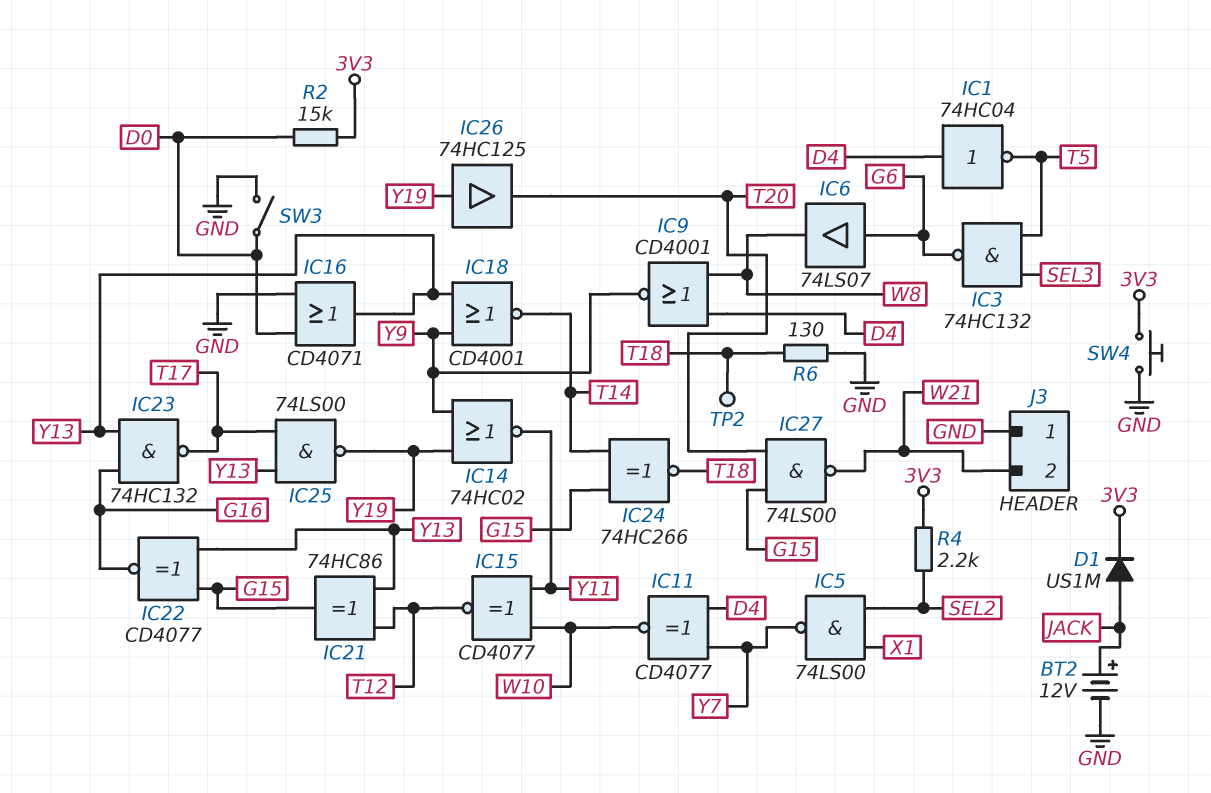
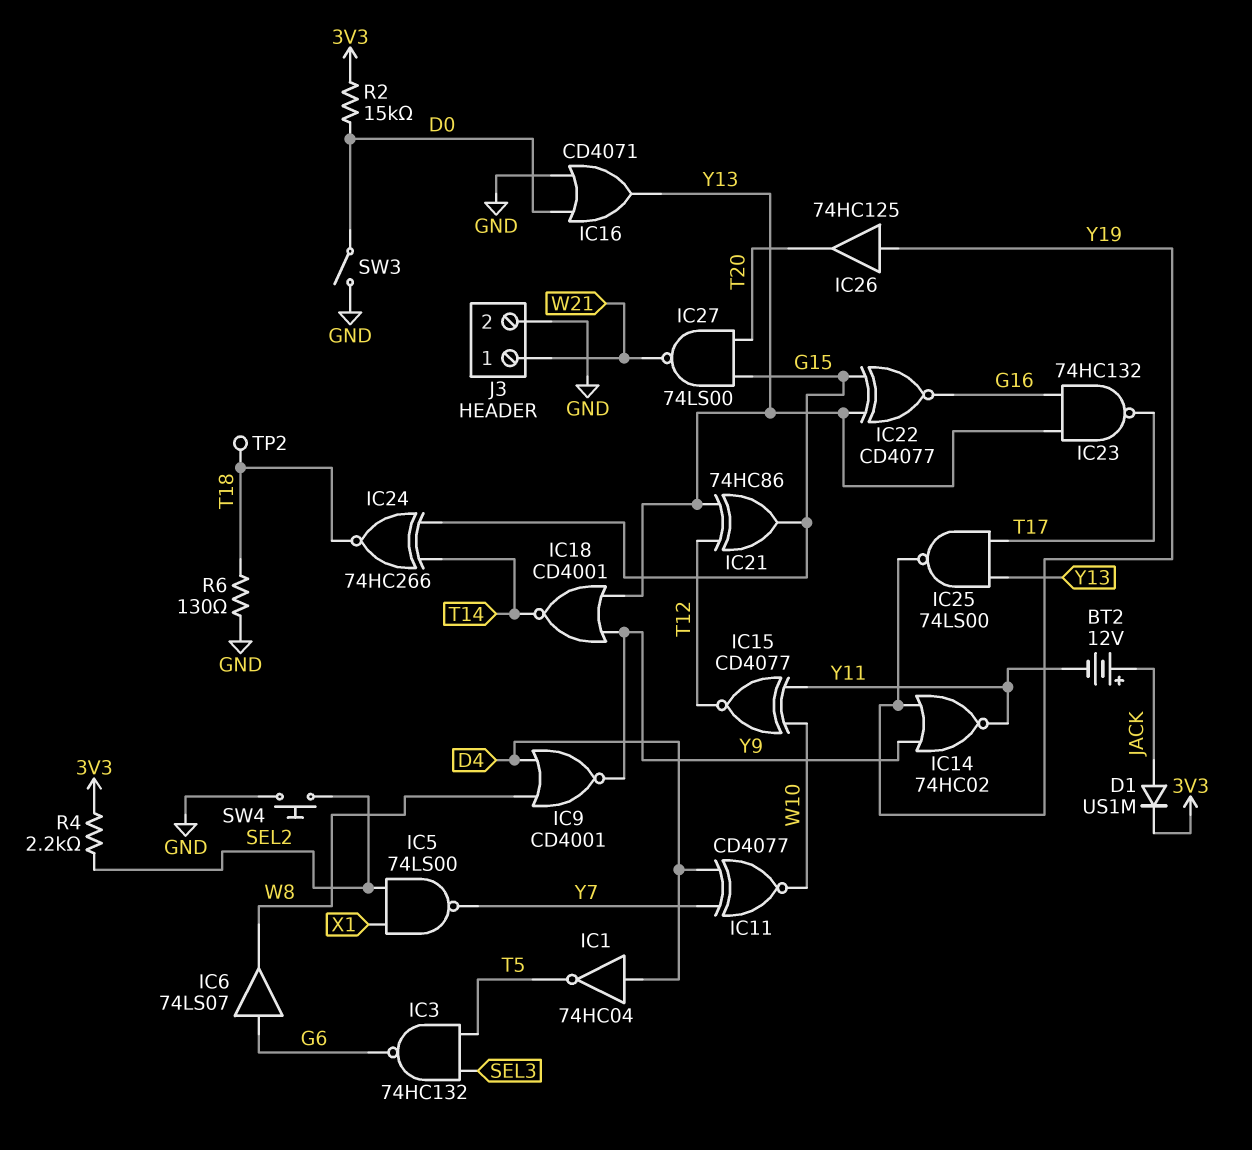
BT2: 12V (plus JACK, minus GND) -> 12V (plus JACK, minus Y11)
J3 pin 1: GND -> W21
J3 pin 2: W21 -> GND
SW4: button (3V3, GND) -> button (GND, SEL2)

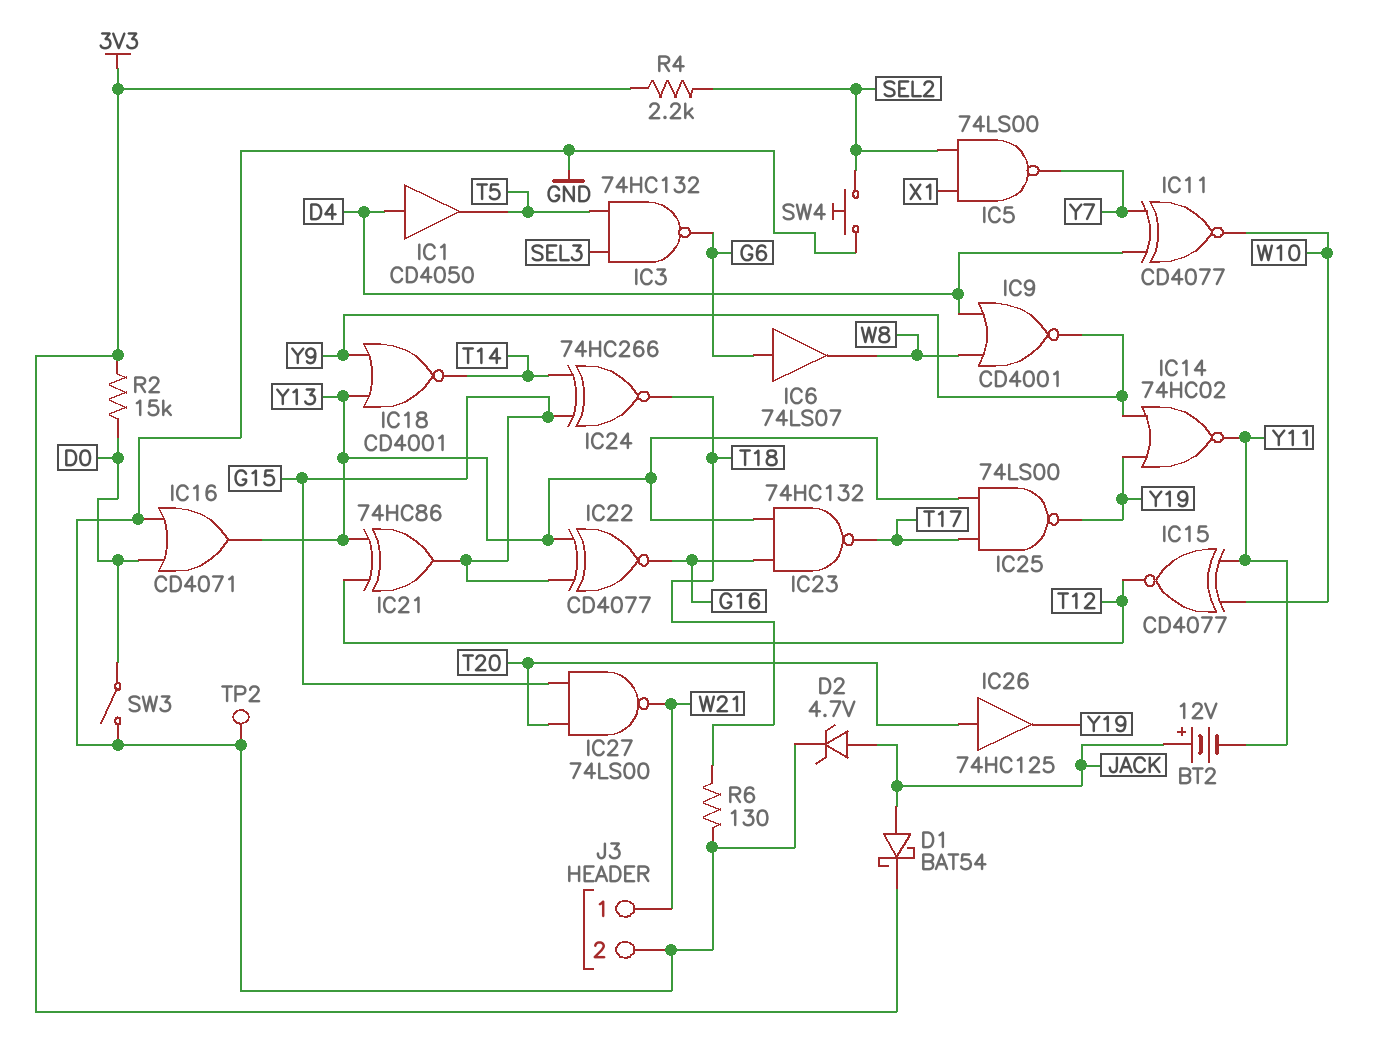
D1: diode US1M (A JACK, K 3V3) -> schottky BAT54 (A JACK, K 3V3)
D2: none -> zener 4.7V (A JACK, K GND)
IC1: NOT 74HC04 (in D4, out T5) -> buffer CD4050 (in D4, out T5)
IC26: buffer 74HC125 (in Y19, out T20) -> buffer 74HC125 (in T20, out Y19)
TP2: test point (T18) -> test point (GND)

